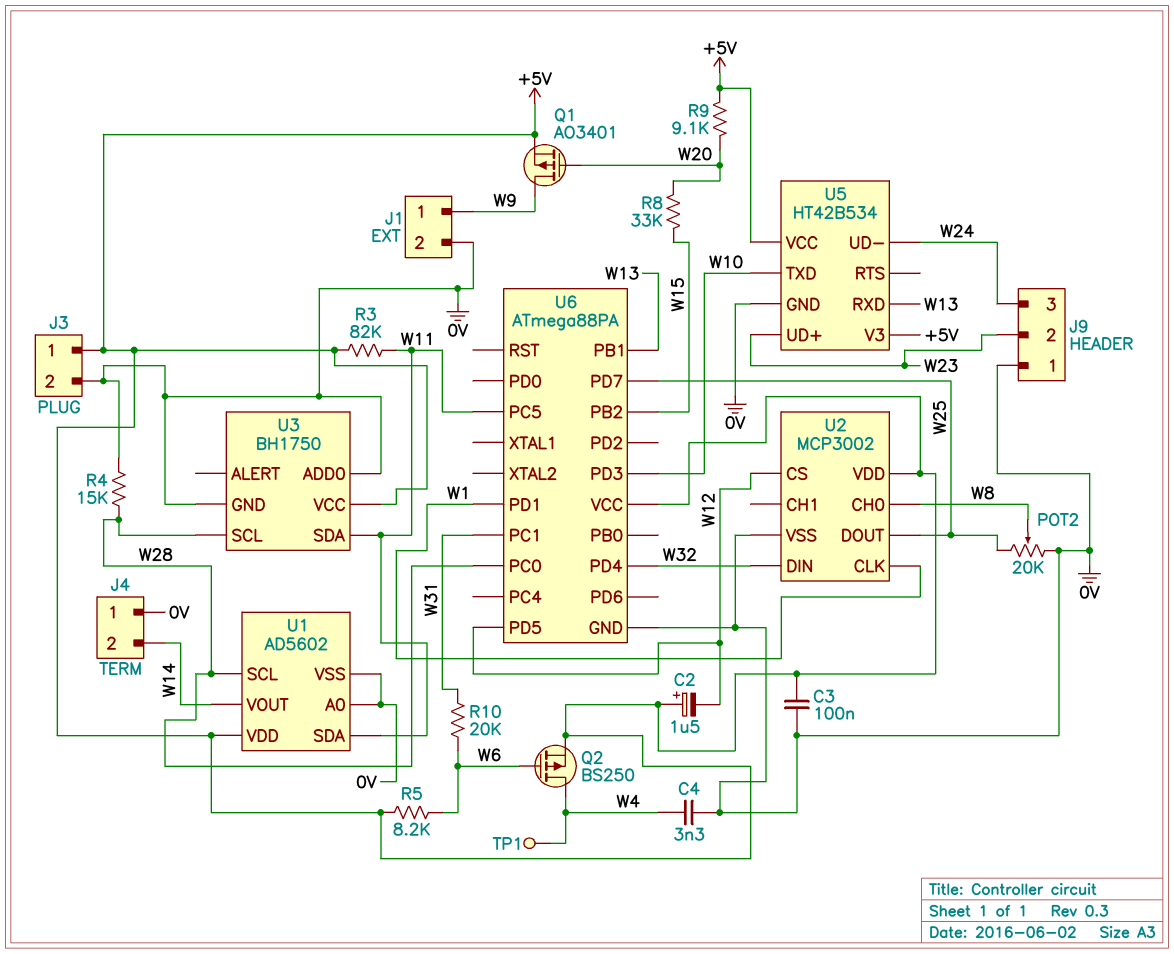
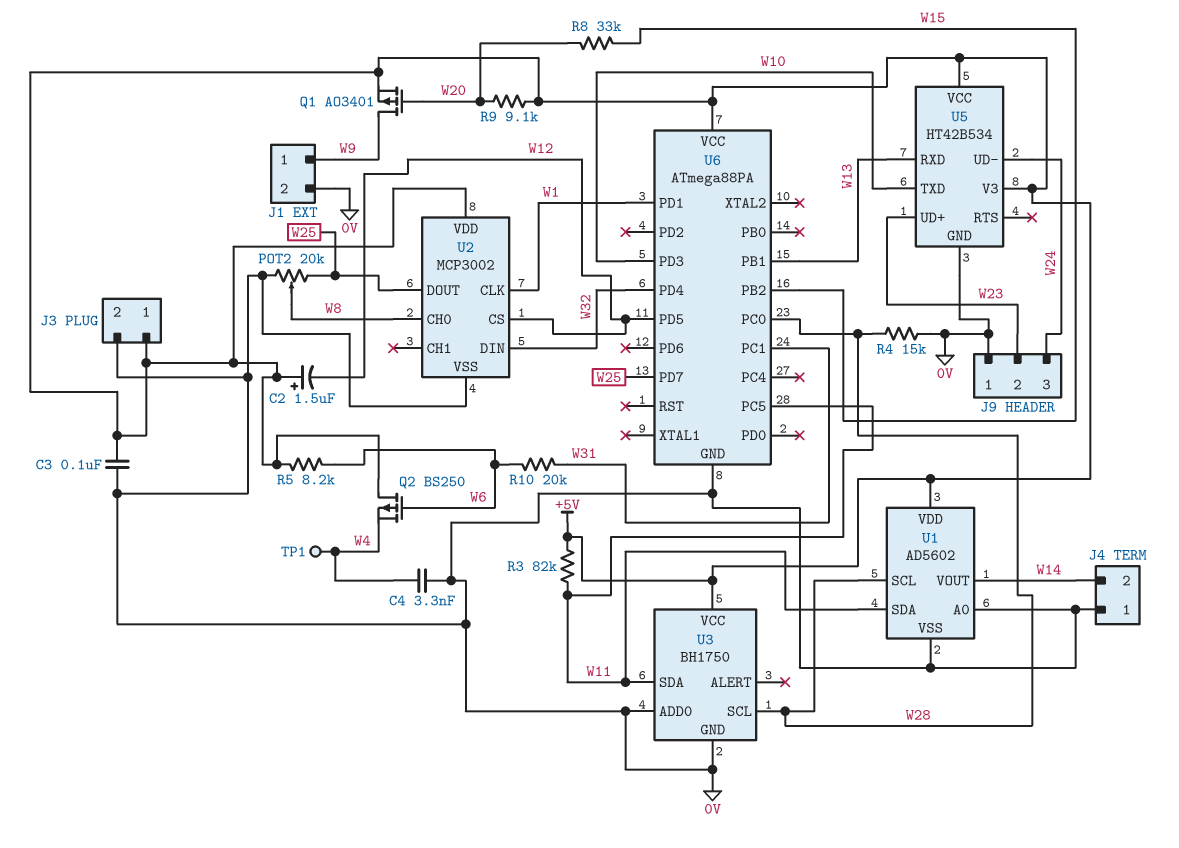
Q2: PMOS BS250 (G W6, D W4, S +5V) -> PMOS BS250 (G W6, D +5V, S W4)

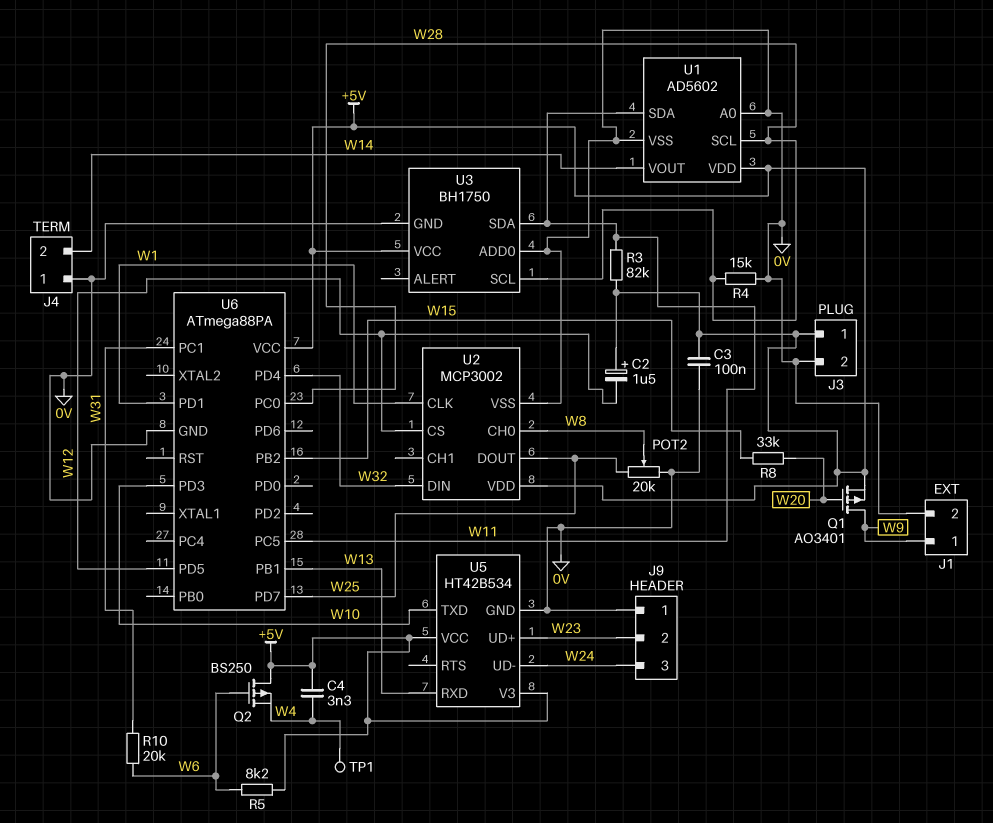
C4: 3.3nF (0V, W4) -> 3.3nF (+5V, W4)
R9: 9.1k (+5V, W20) -> none

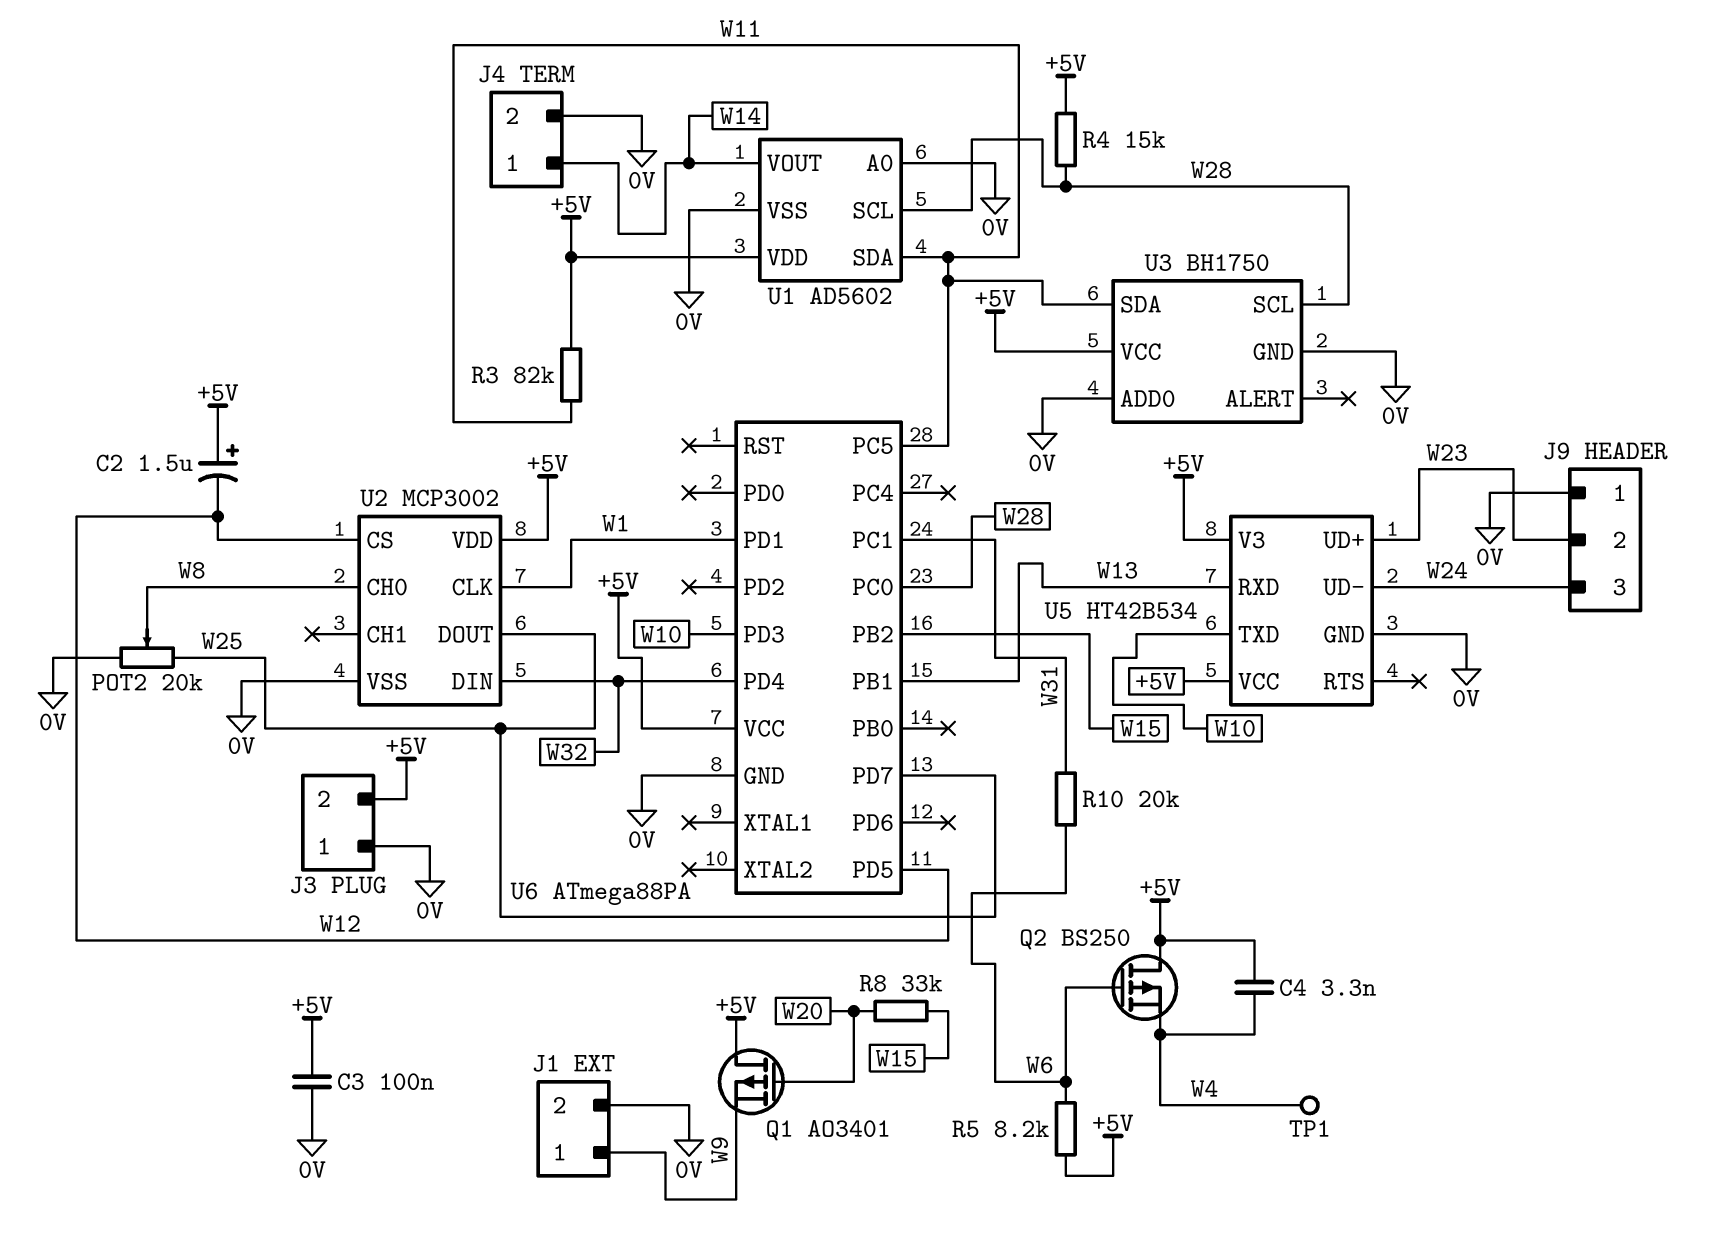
J3 pin 1: +5V -> 0V
J3 pin 2: 0V -> +5V
J4 pin 1: 0V -> W14
J4 pin 2: W14 -> 0V
Q1: PMOS AO3401 (G W20, D W9, S +5V) -> PMOS AO3401 (G W20, D +5V, S W9)
R4: 15k (0V, W28) -> 15k (+5V, W28)

